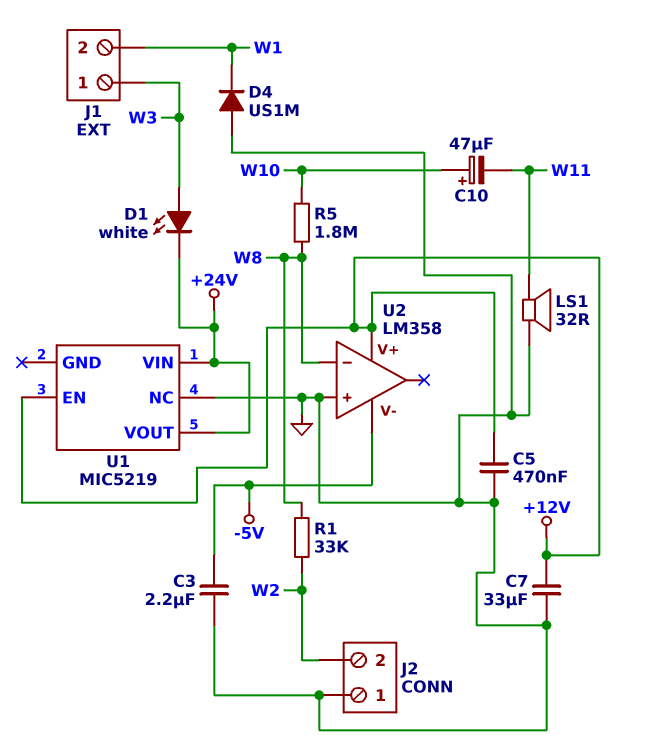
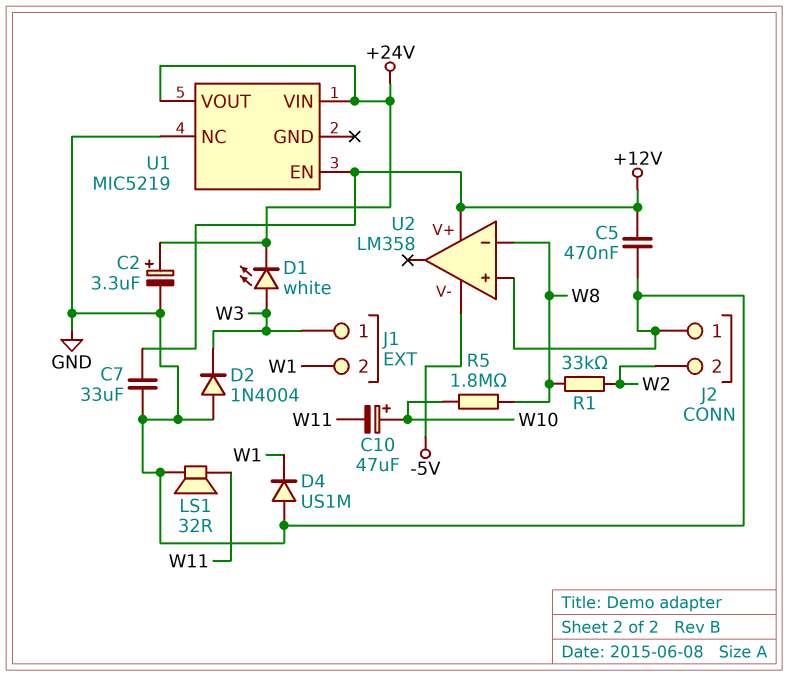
C2: none -> 3.3uF (plus +24V, minus GND)
C3: 2.2uF (-5V, GND) -> none
D2: none -> diode 1N4004 (A GND, K W3)

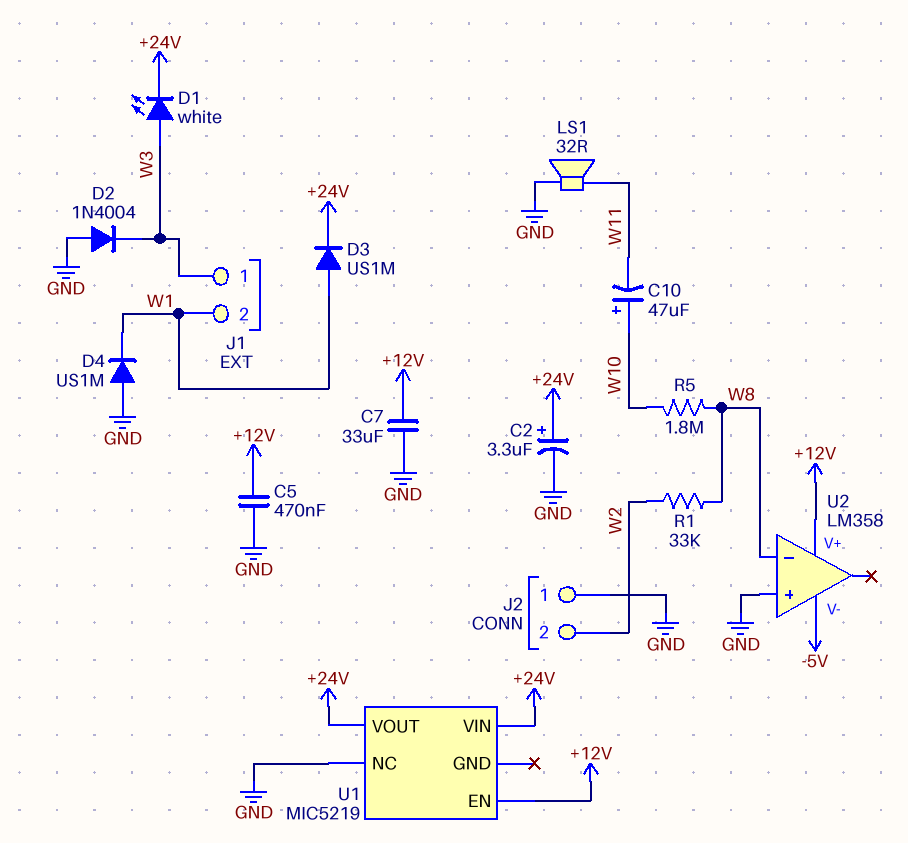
D3: none -> diode US1M (A W1, K +24V)

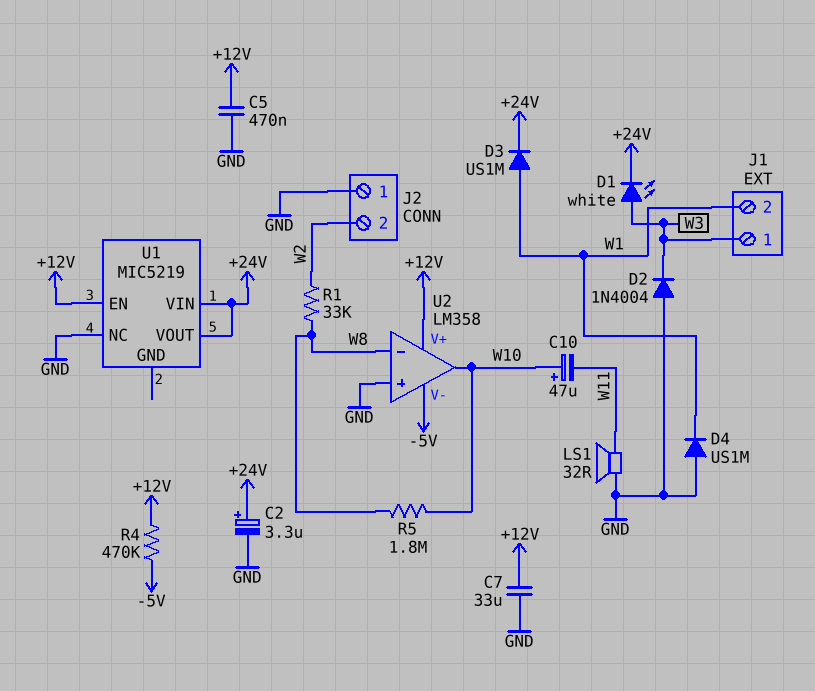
R4: none -> 470k (+12V, -5V)
U2 pin out: none -> W10

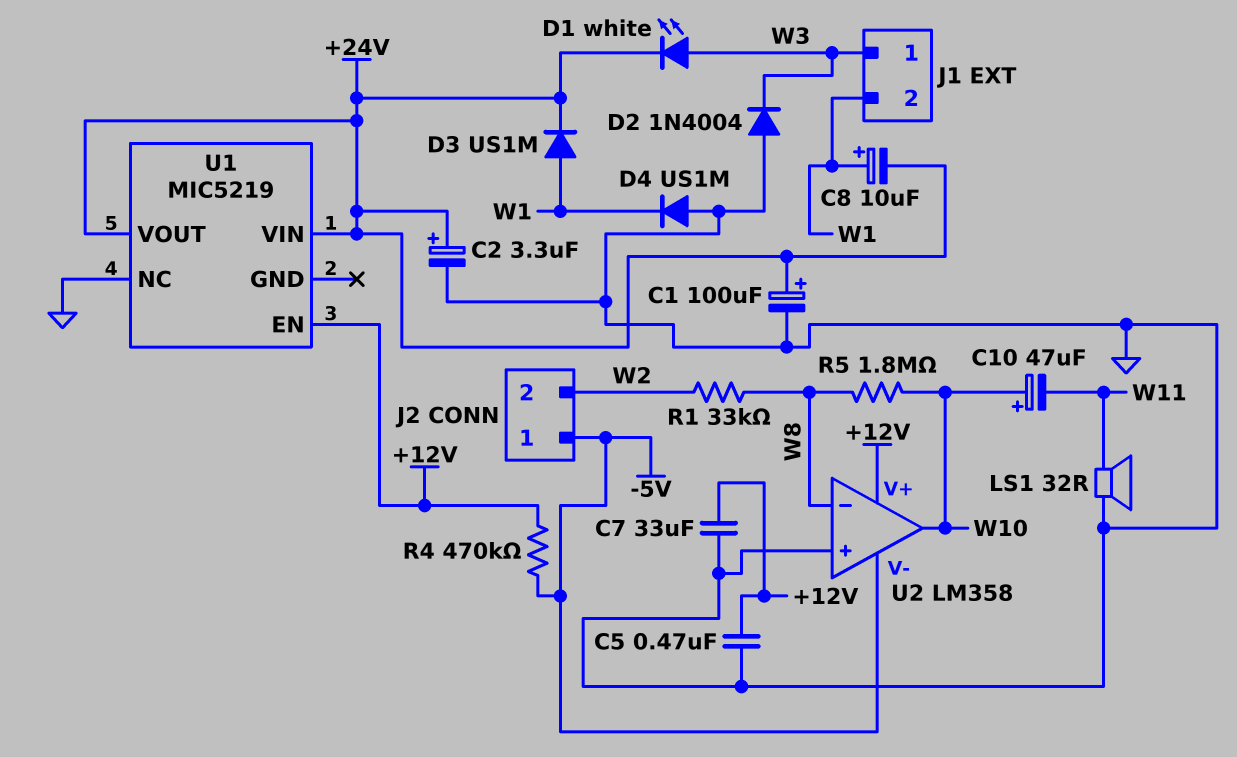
C1: none -> 100uF (plus +24V, minus GND)
C8: none -> 10uF (plus W1, minus +24V)
J2 pin 1: GND -> -5V

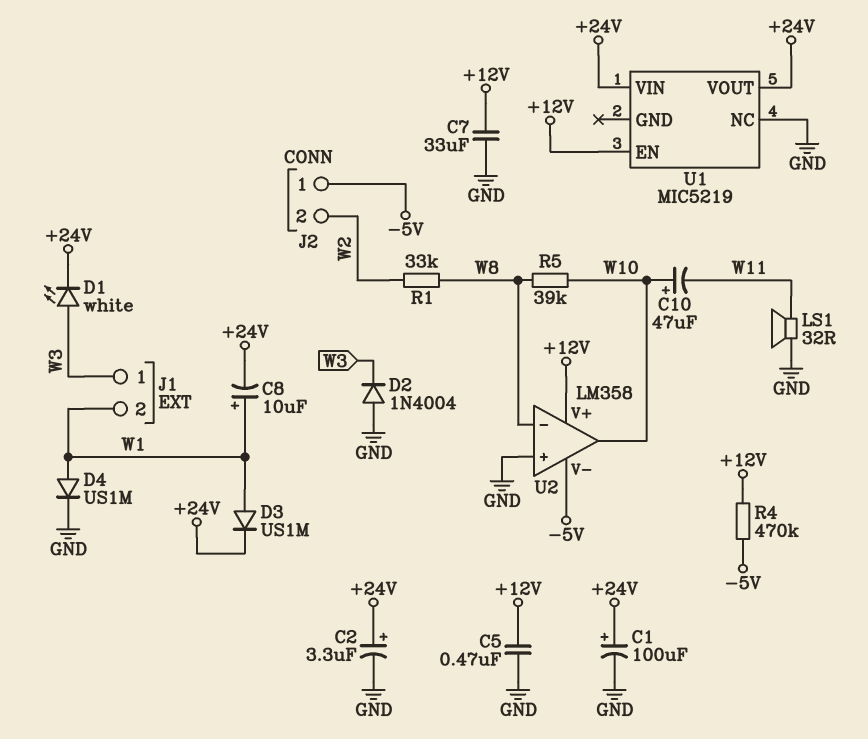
D4: diode US1M (A GND, K W1) -> diode US1M (A W1, K GND)
R5: 1.8M (W8, W10) -> 39k (W8, W10)

